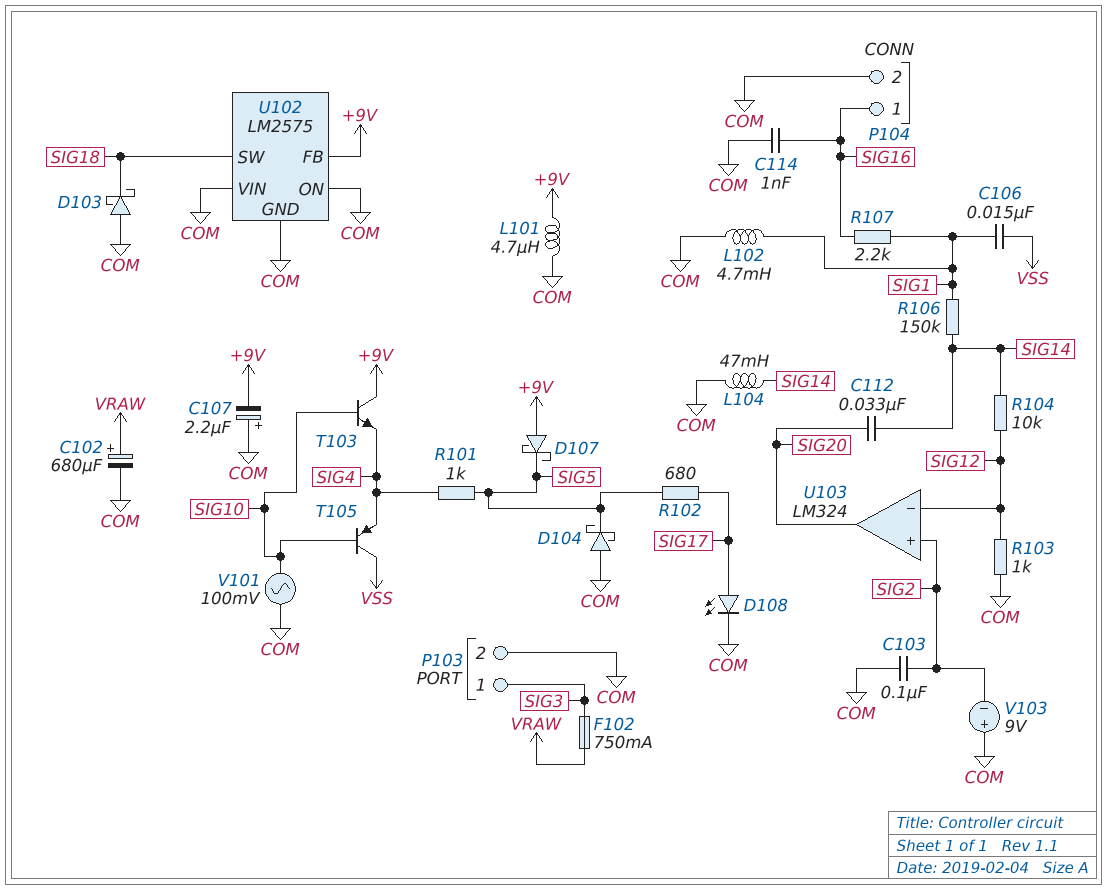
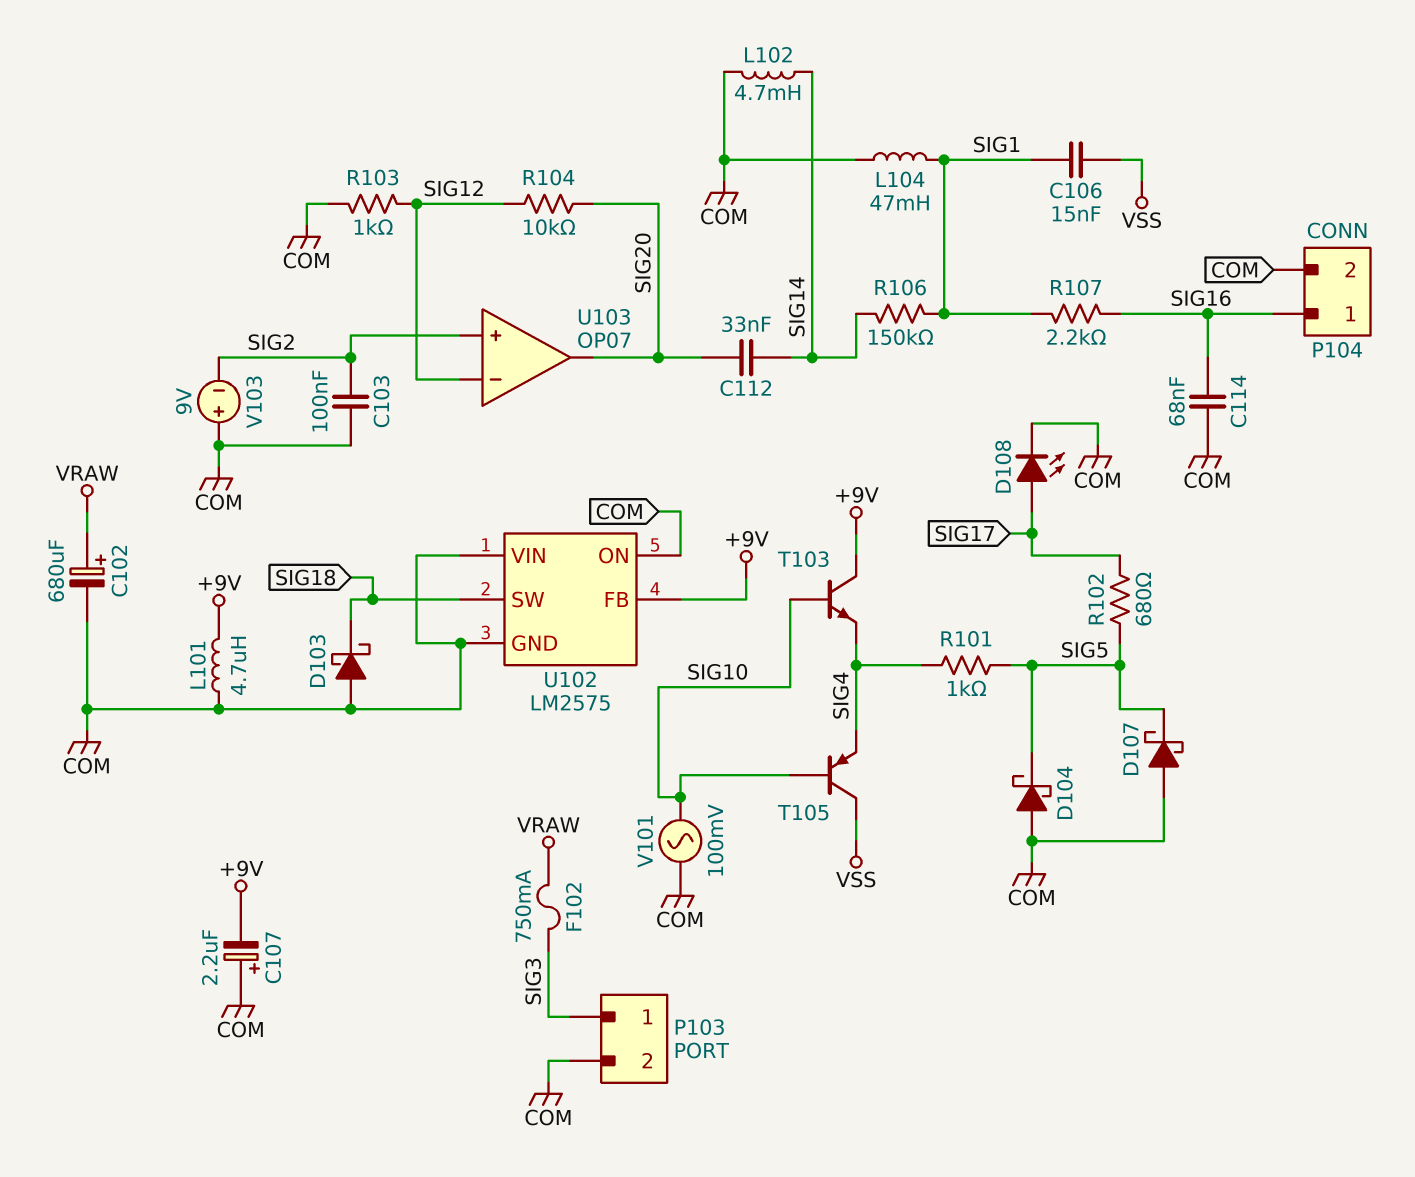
C114: 1nF (COM, SIG16) -> 68nF (COM, SIG16)
D107: schottky (A +9V, K SIG5) -> schottky (A COM, K SIG5)
L102: 4.7mH (COM, SIG1) -> 4.7mH (COM, SIG14)
L104: 47mH (COM, SIG14) -> 47mH (COM, SIG1)
R104: 10k (SIG12, SIG14) -> 10k (SIG12, SIG20)
U103: LM324 -> OP07

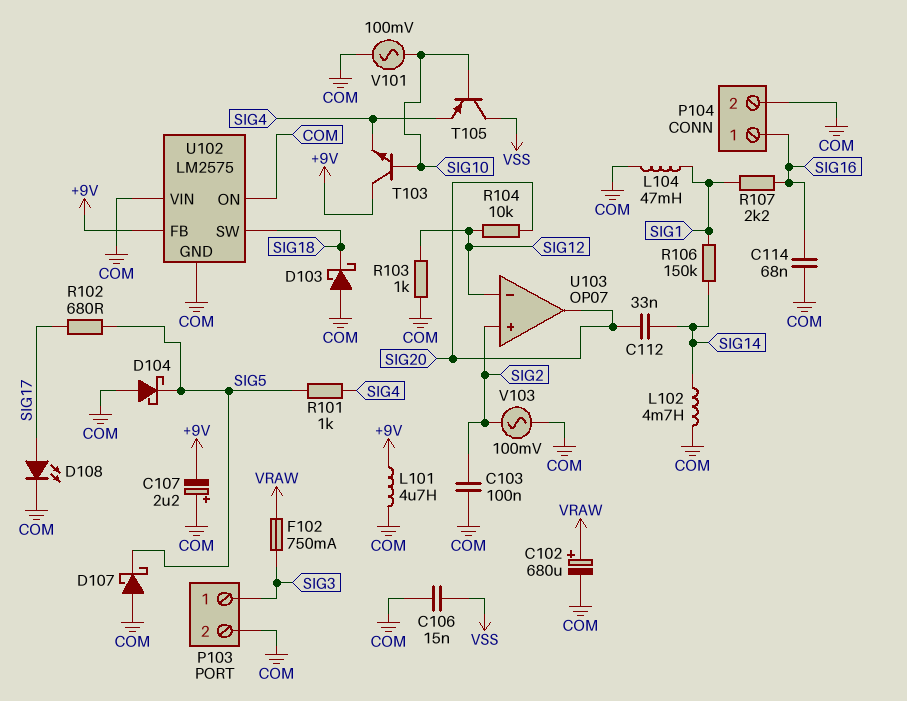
C106: 15nF (SIG1, VSS) -> 15nF (COM, VSS)
V103: 9V (plus COM, minus SIG2) -> AC 100mV (COM, SIG2)

